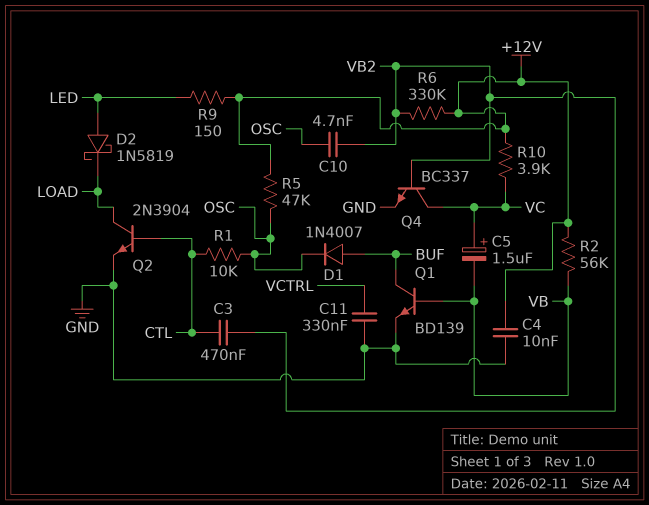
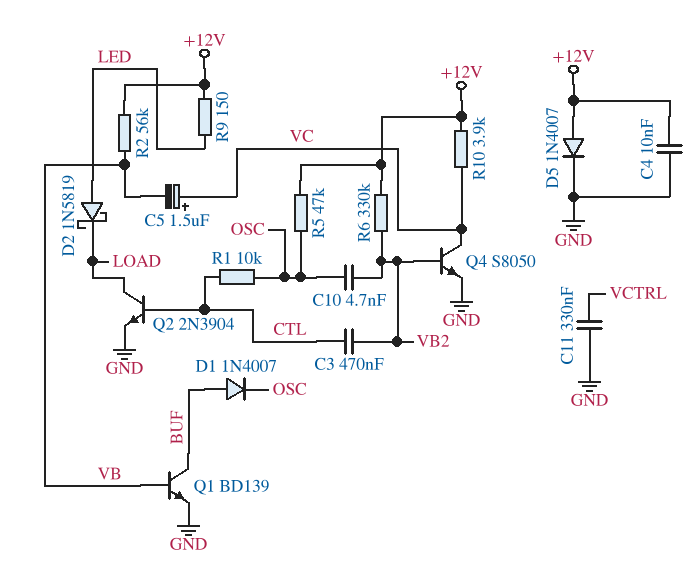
D5: none -> diode 1N4007 (A +12V, K GND)
Q4: NPN BC337 (B VB2, C VC, E GND) -> NPN S8050 (B VB2, C VC, E GND)

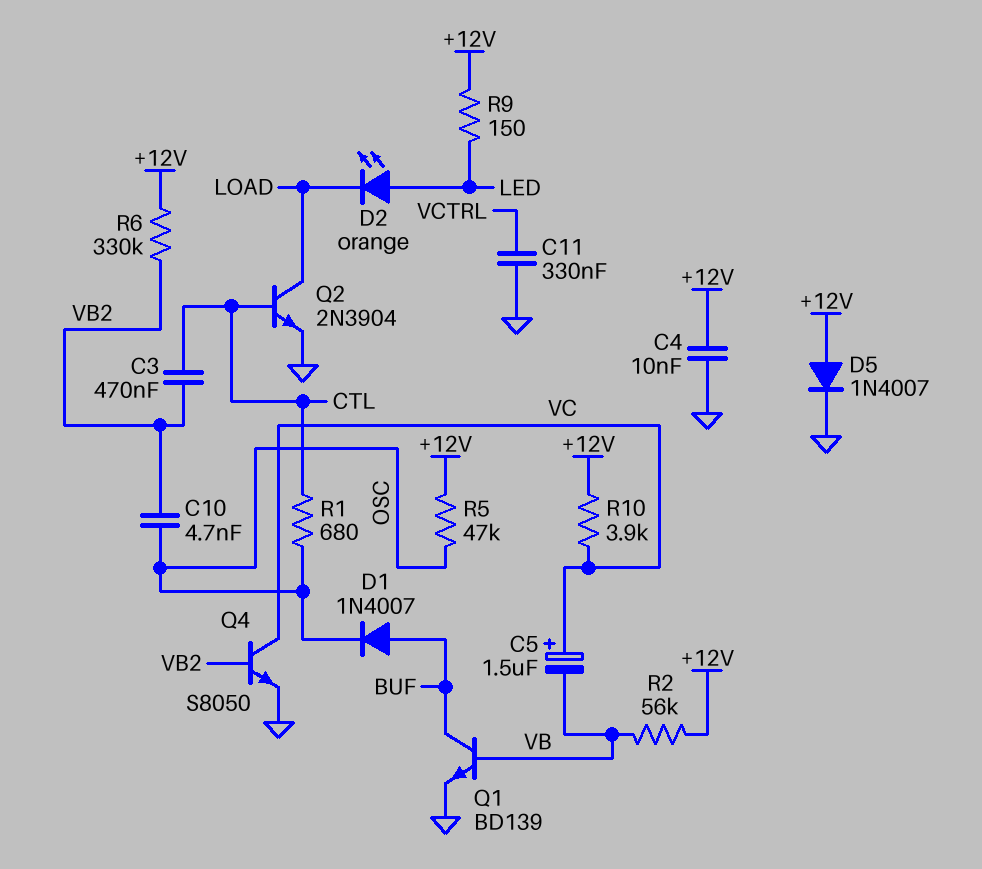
D2: schottky 1N5819 (A LED, K LOAD) -> LED orange (A LED, K LOAD)
R1: 10k (CTL, OSC) -> 680 (CTL, OSC)

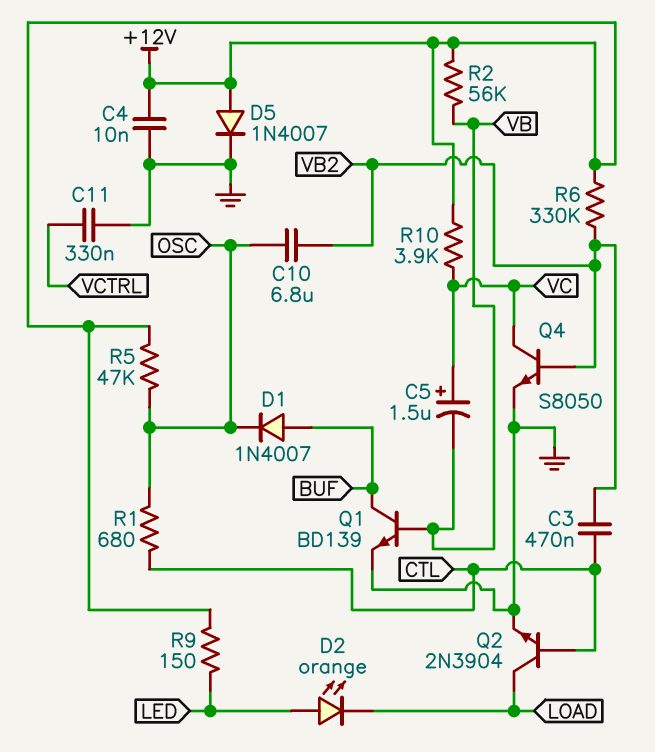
C10: 4.7nF (OSC, VB2) -> 6.8uF (OSC, VB2)

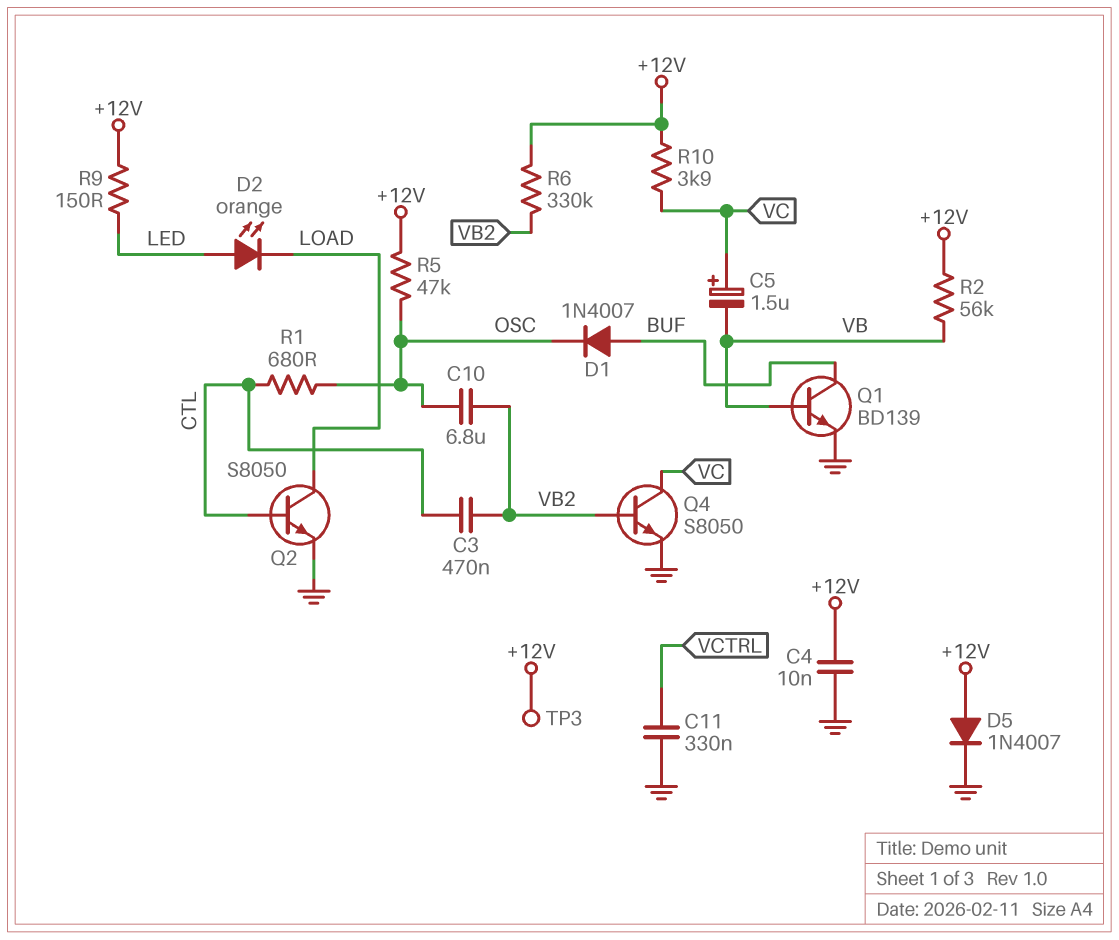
Q2: NPN 2N3904 (B CTL, C LOAD, E GND) -> NPN S8050 (B CTL, C LOAD, E GND)
TP3: none -> test point (+12V)

